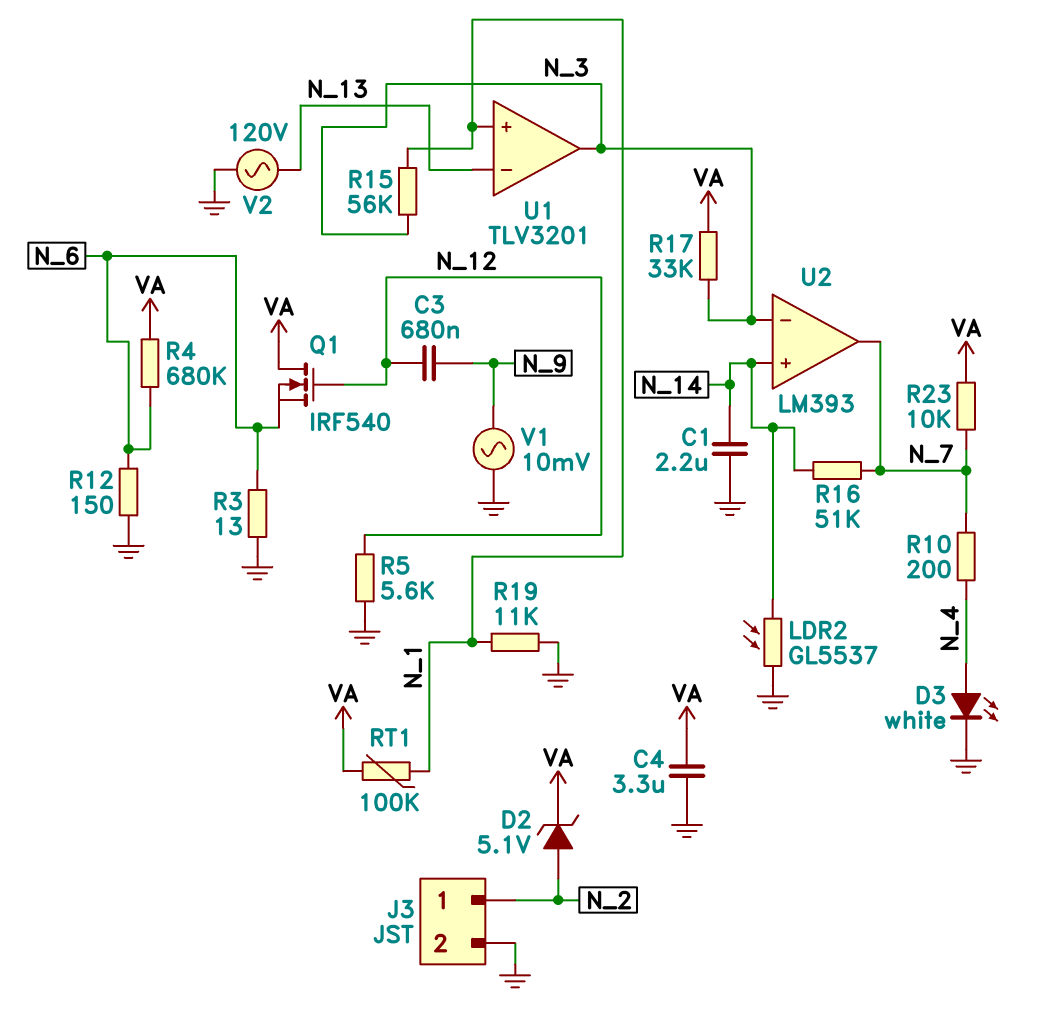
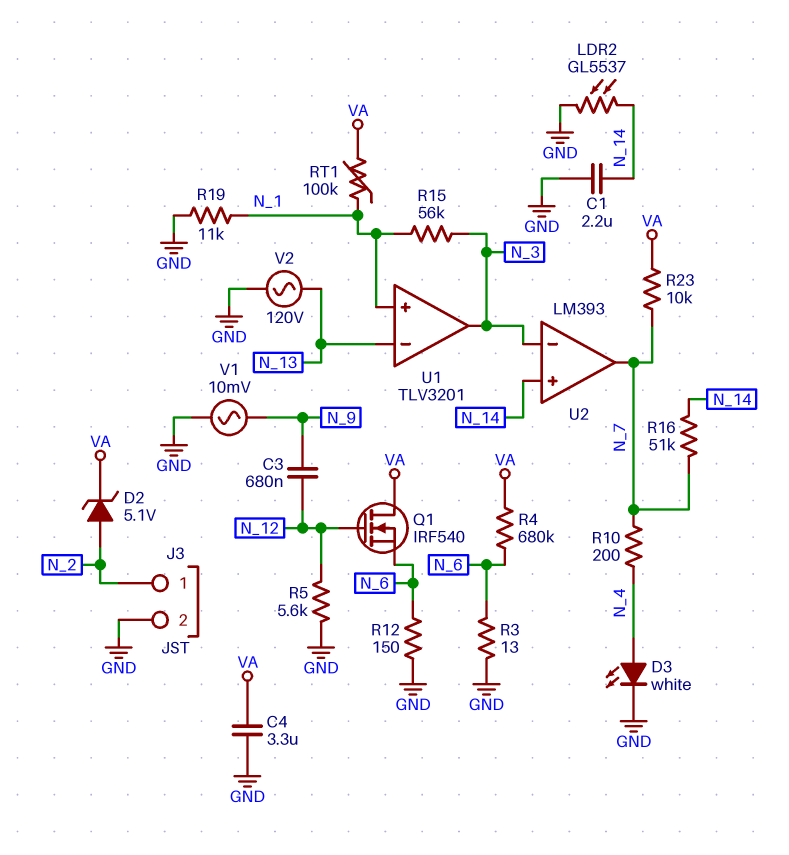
R17: 33k (N_3, VA) -> none

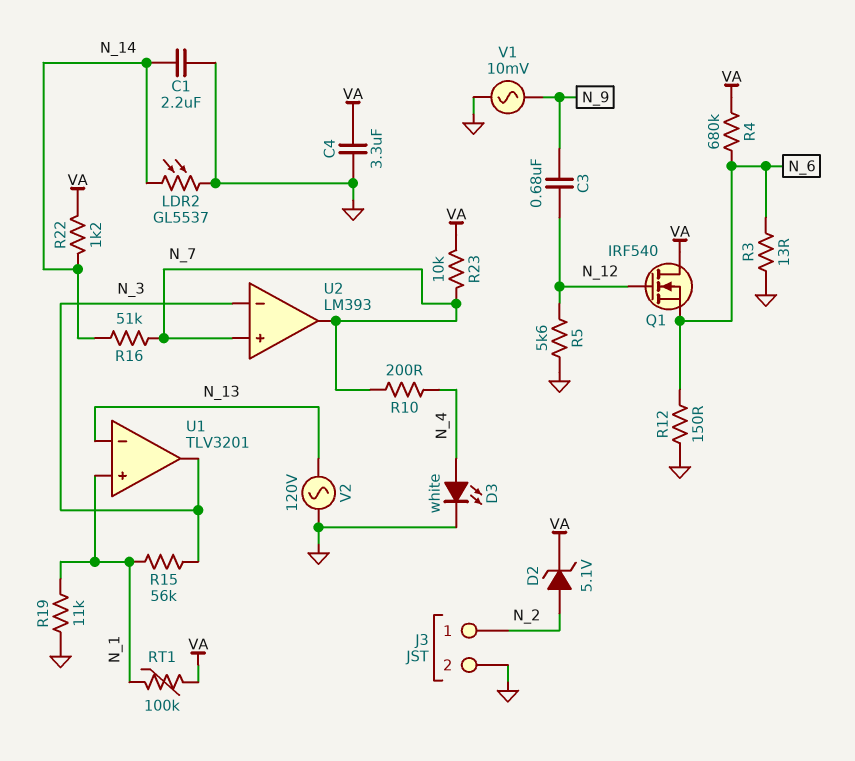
R22: none -> 1.2k (N_14, VA)
U2 pin in+: N_14 -> N_7

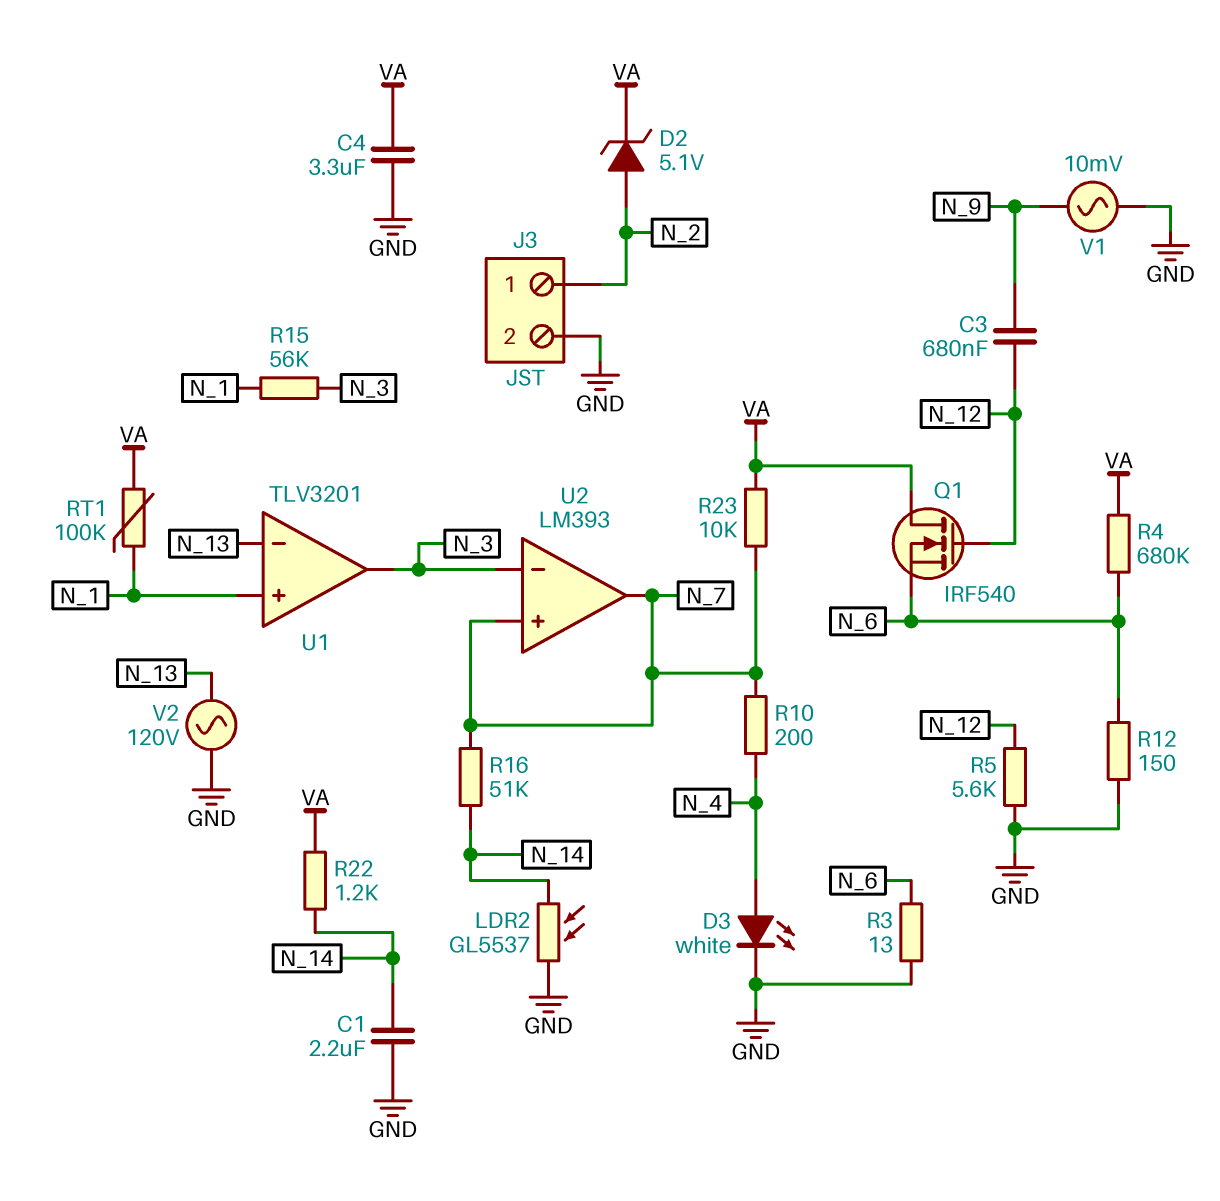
R19: 11k (GND, N_1) -> none

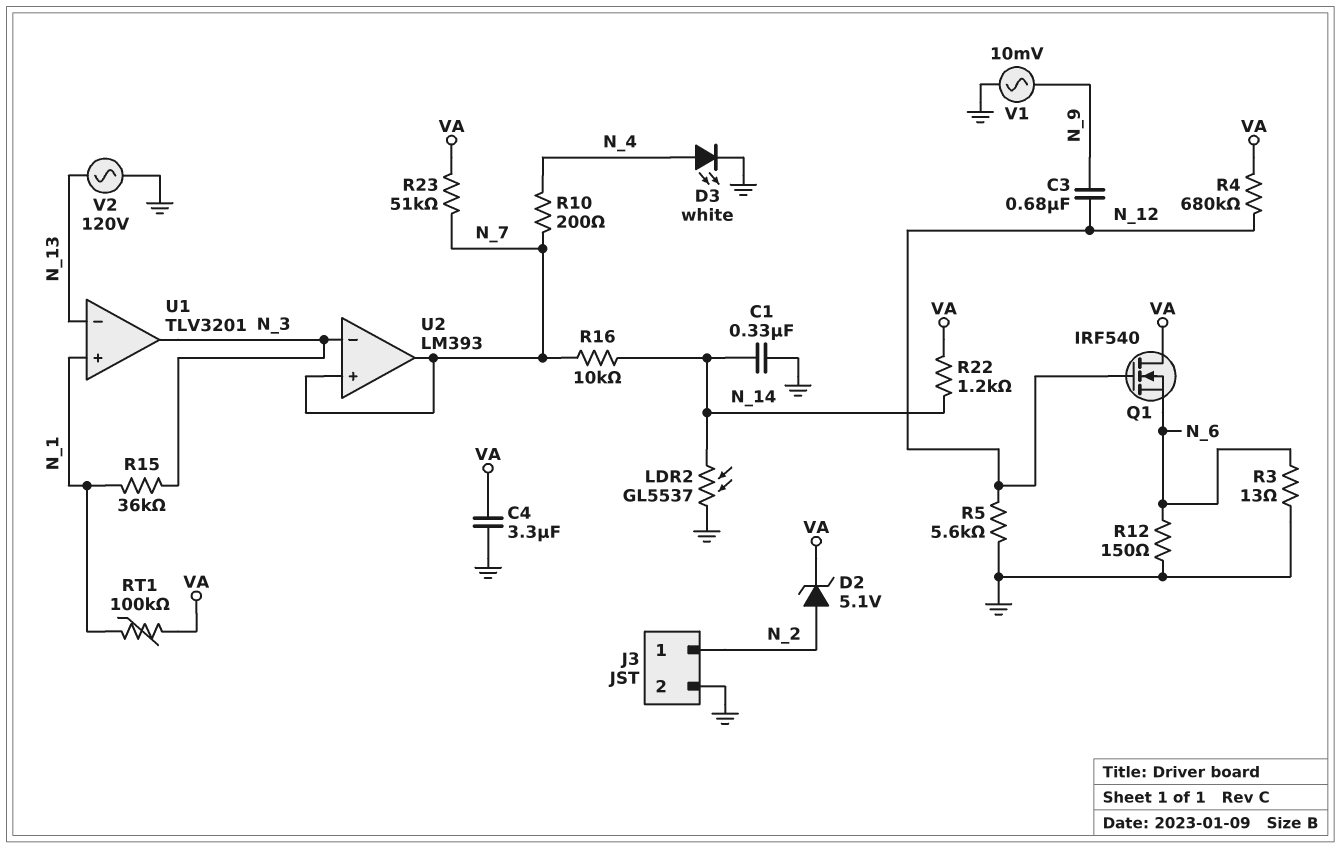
C1: 2.2uF (GND, N_14) -> 330nF (GND, N_14)
R4: 680k (N_6, VA) -> 680k (N_12, VA)
R15: 56k (N_1, N_3) -> 36k (N_1, N_3)
R16: 51k (N_7, N_14) -> 10k (N_7, N_14)
R23: 10k (N_7, VA) -> 51k (N_7, VA)

